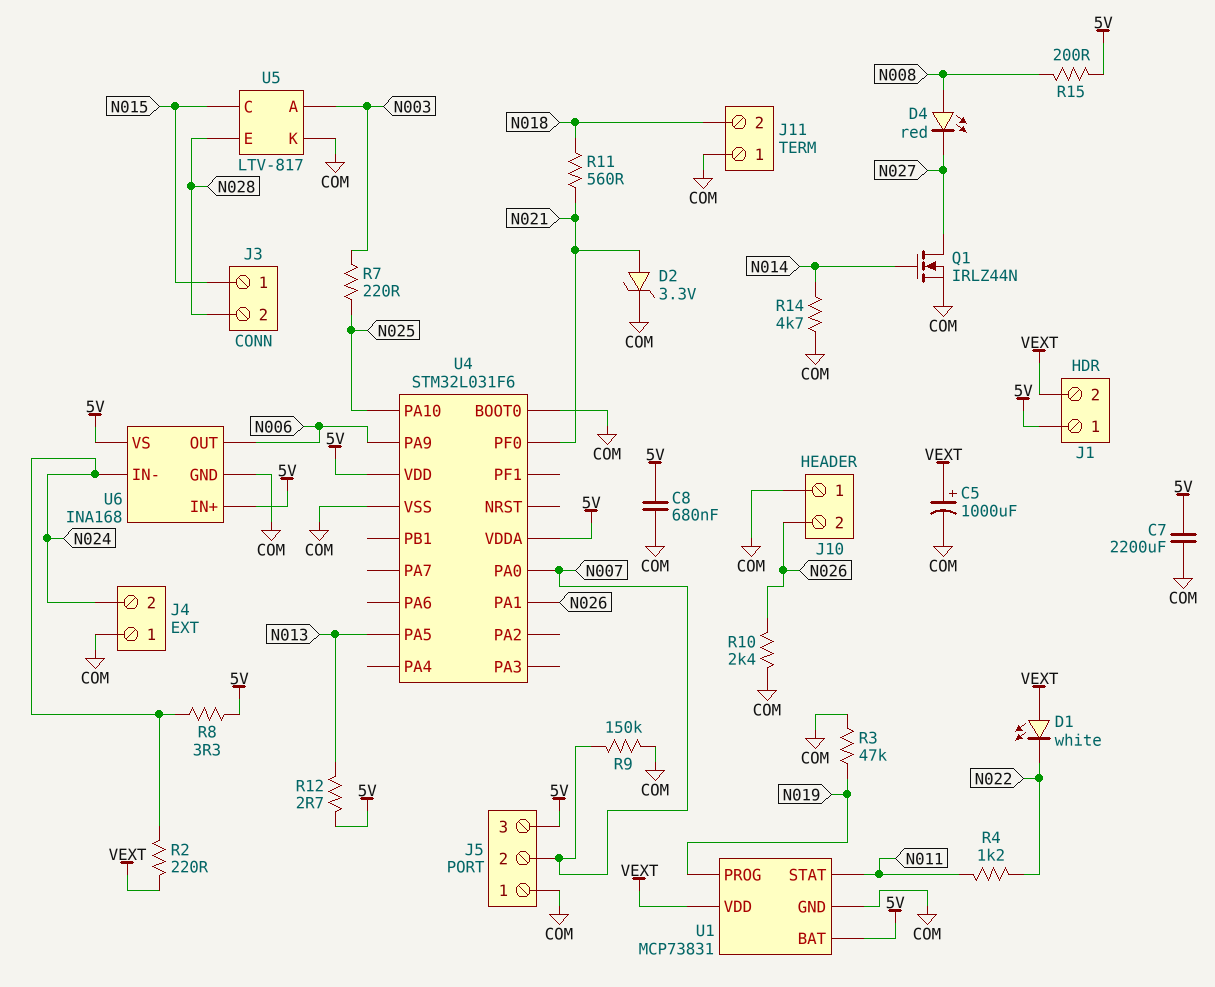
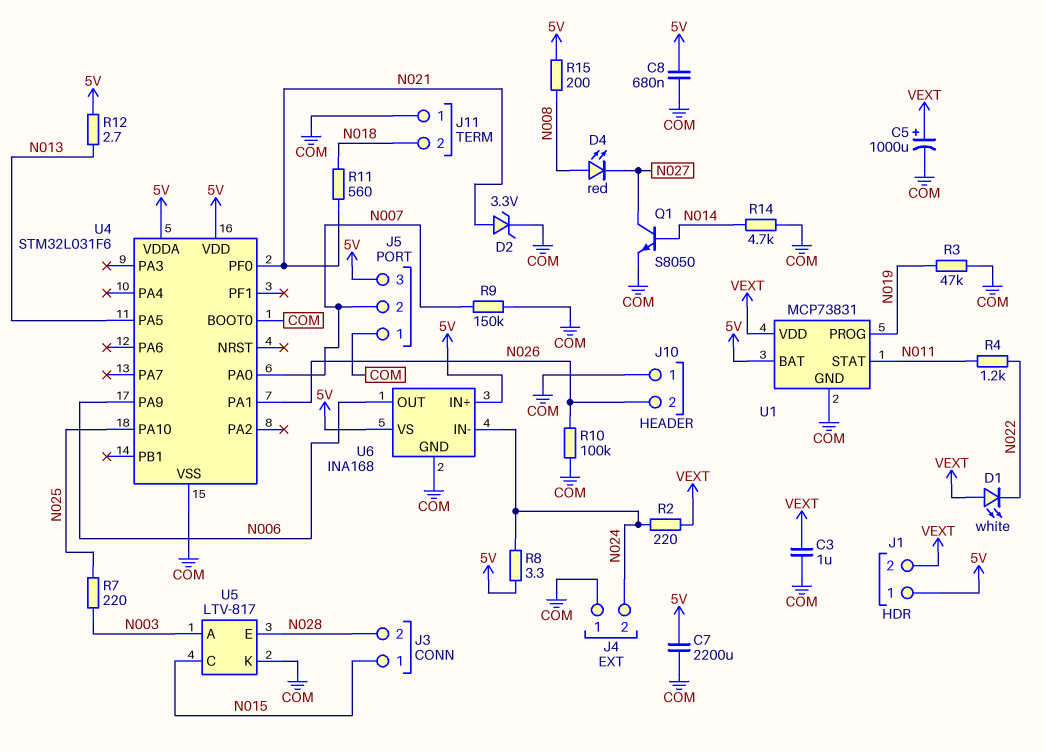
C3: none -> 1uF (COM, VEXT)
Q1: NMOS IRLZ44N (G N014, D N027, S COM) -> NPN S8050 (B N014, C N027, E COM)
R10: 2.4k (COM, N026) -> 100k (COM, N026)

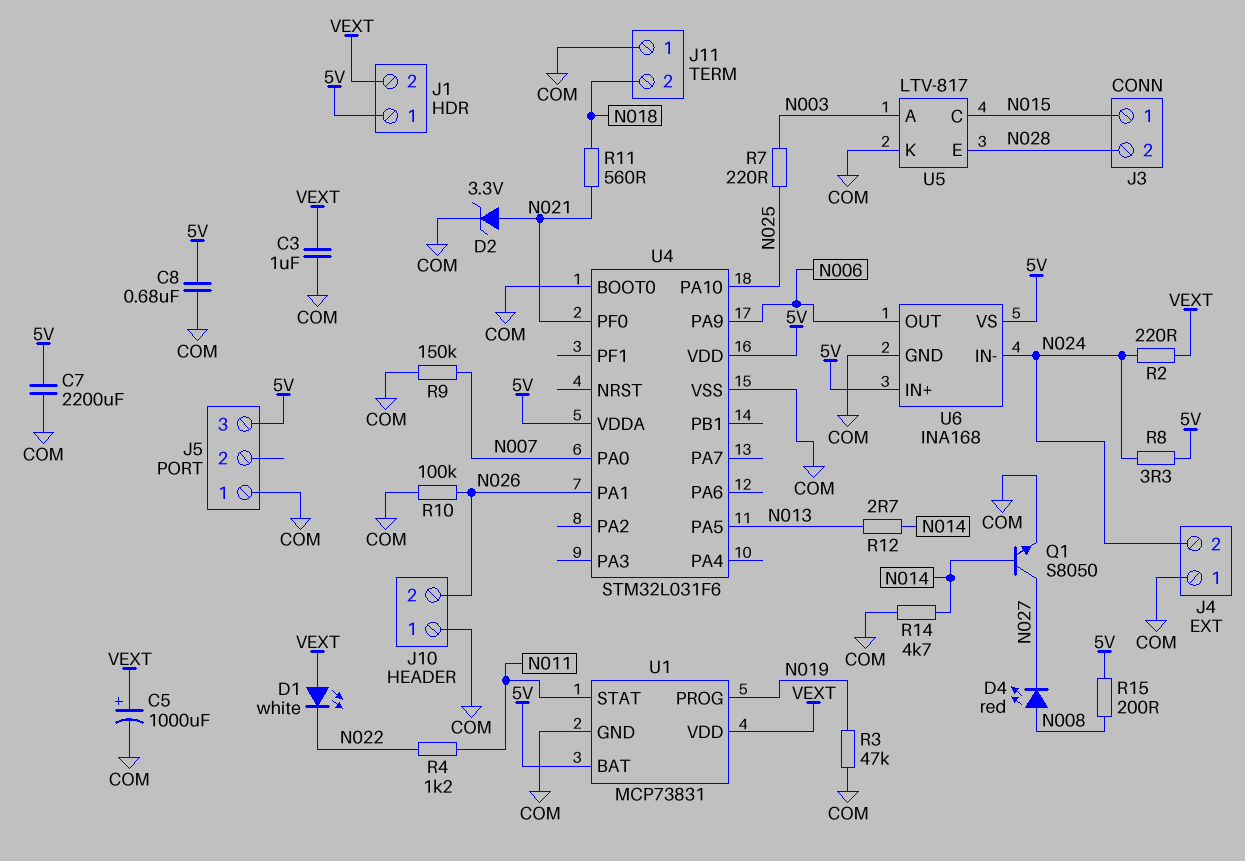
J5 pin 2: N007 -> none
R12: 2.7 (5V, N013) -> 2.7 (N013, N014)

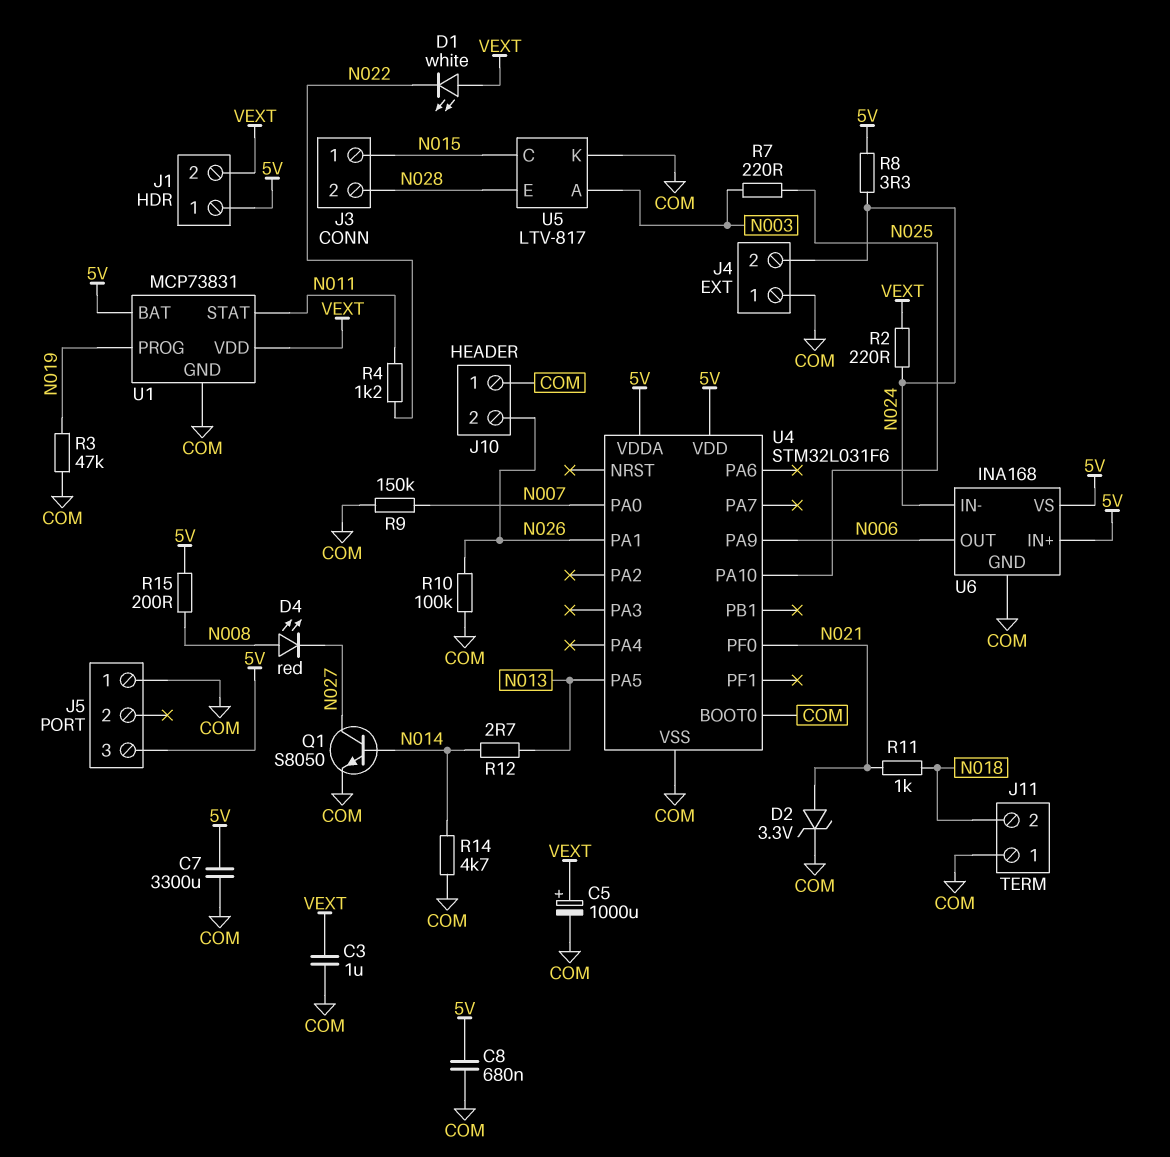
C7: 2200uF (5V, COM) -> 3300uF (5V, COM)
R11: 560 (N018, N021) -> 1k (N018, N021)

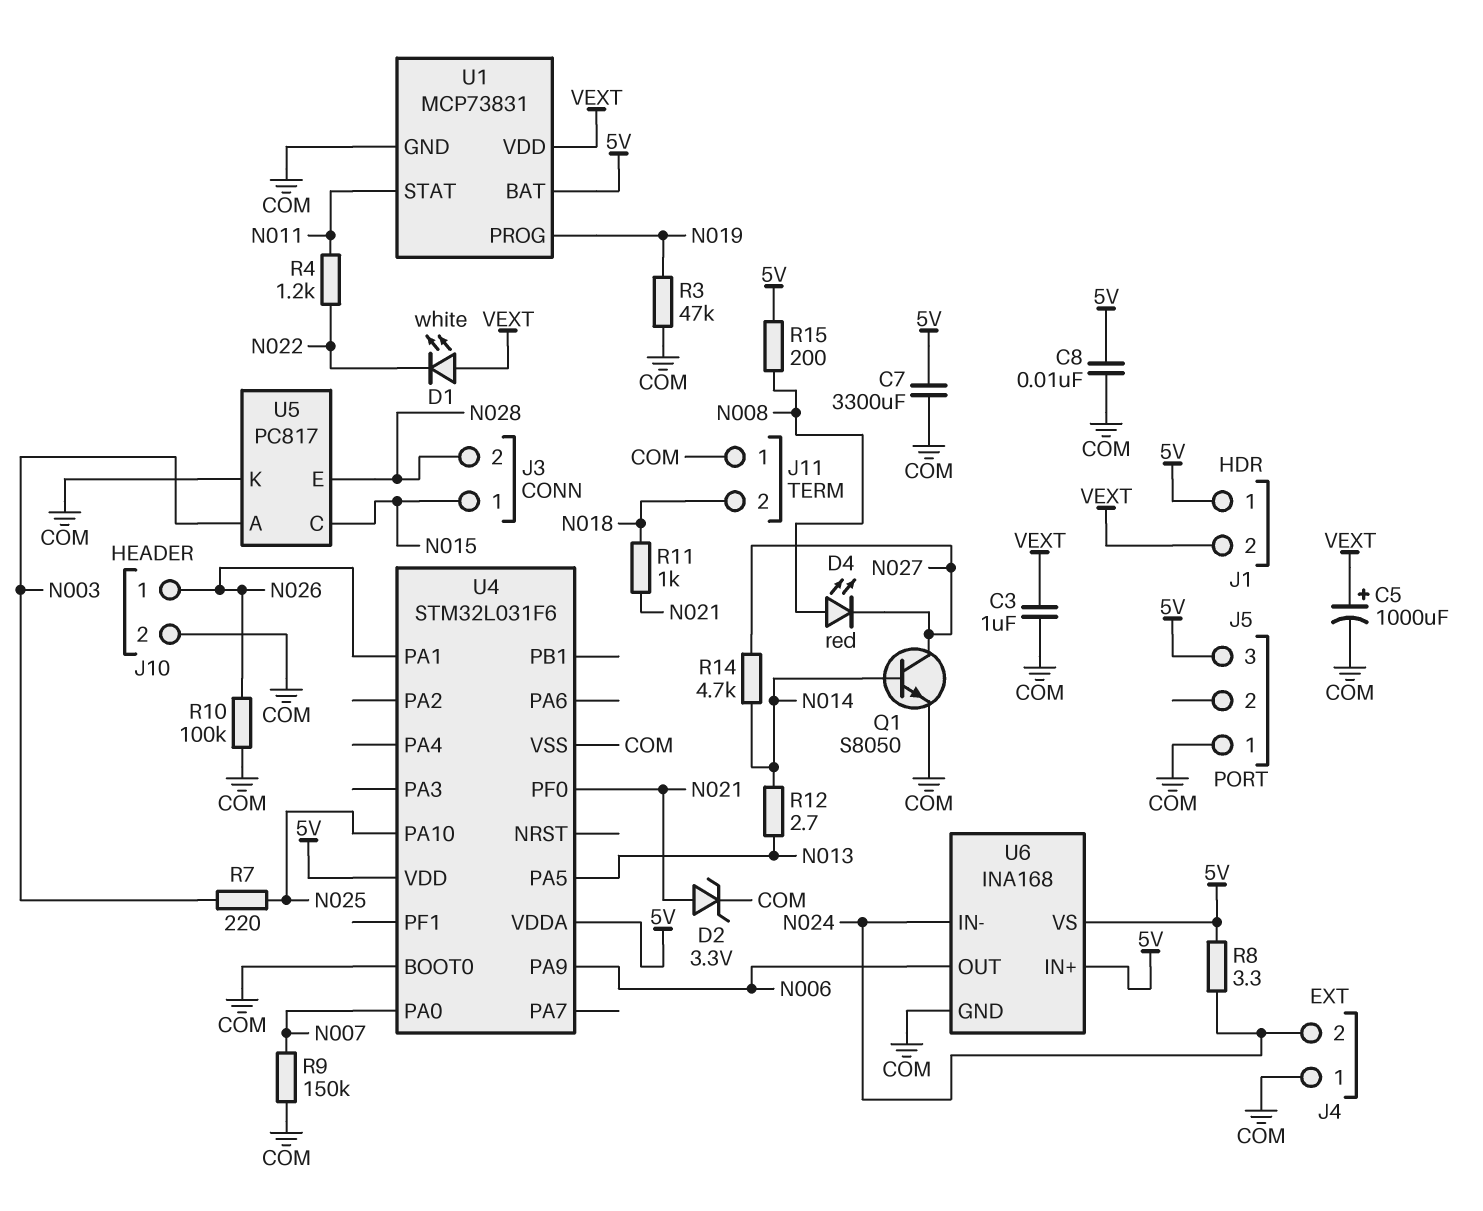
C8: 680nF (5V, COM) -> 10nF (5V, COM)
J10 pin 1: COM -> N026
J10 pin 2: N026 -> COM
R2: 220 (N024, VEXT) -> none
R14: 4.7k (COM, N014) -> 4.7k (N014, N027)
U5: LTV-817 -> PC817

